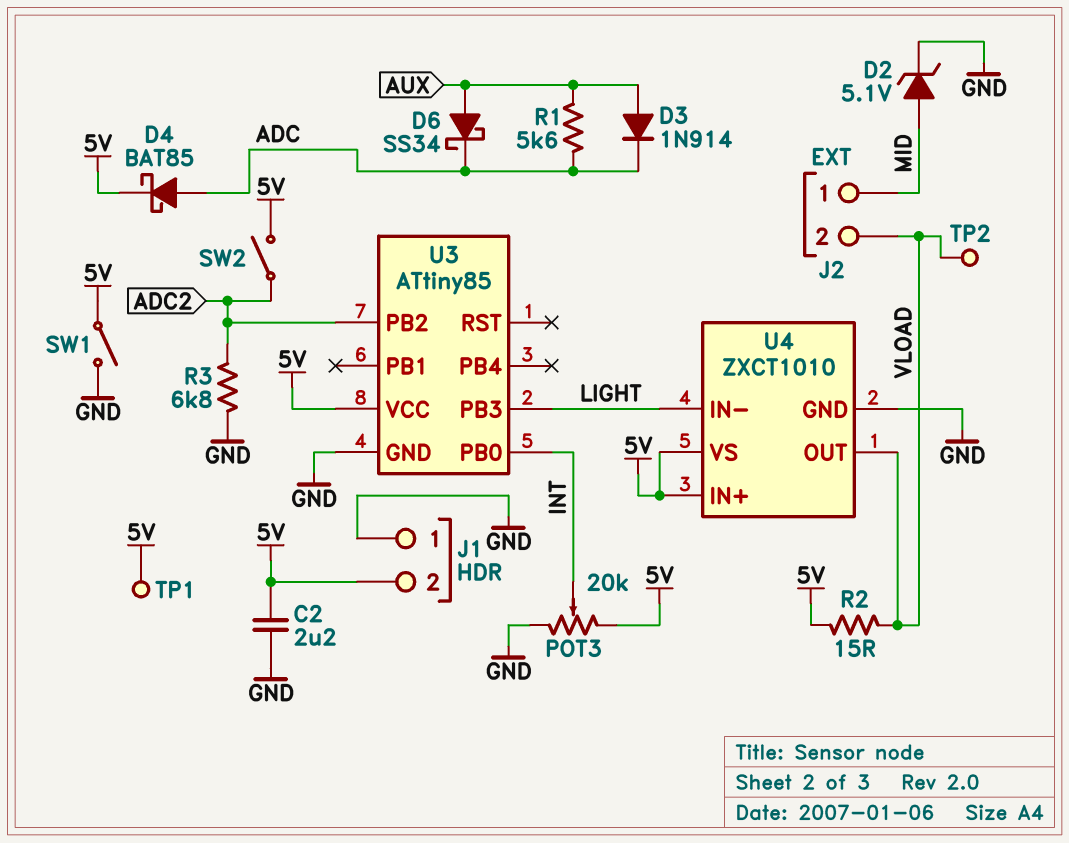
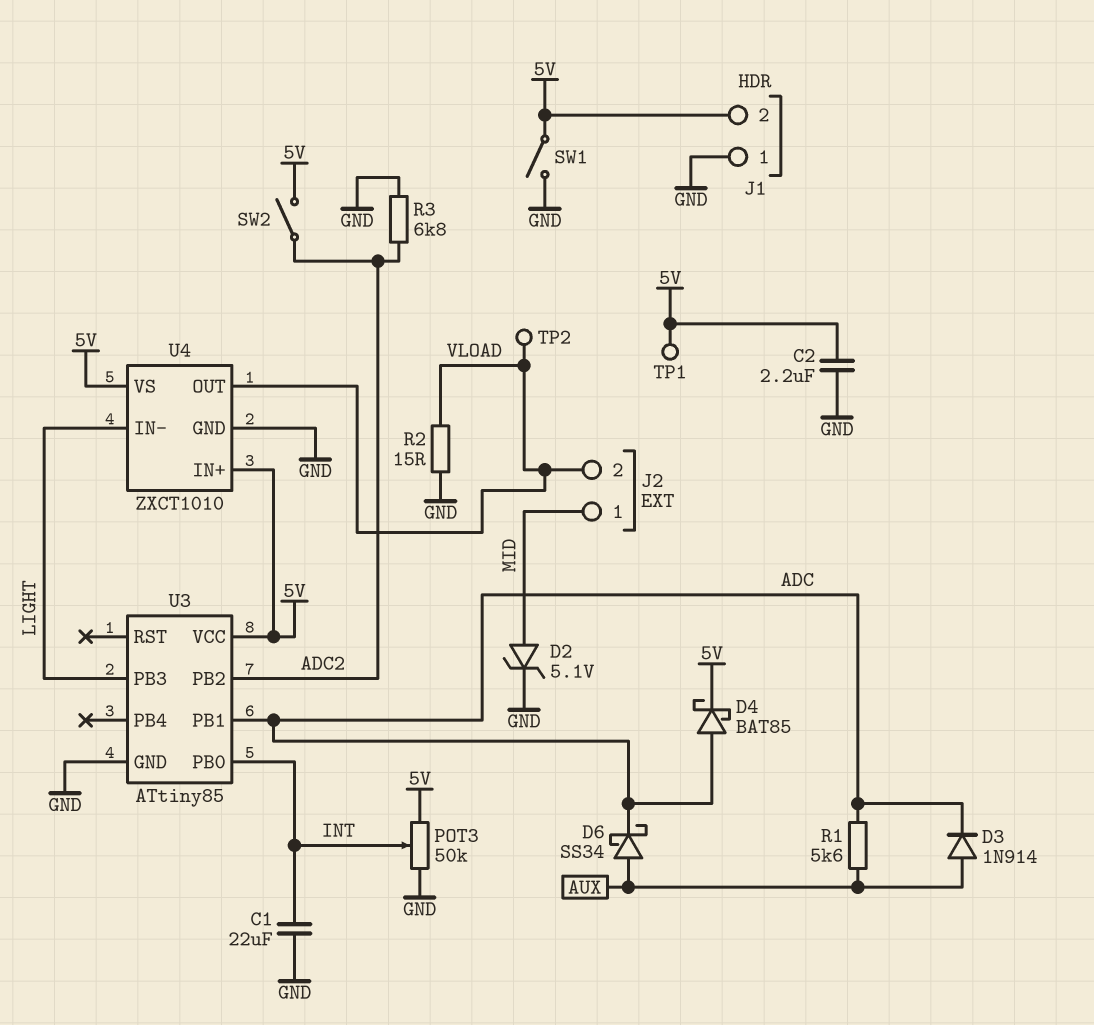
C1: none -> 22uF (GND, INT)
POT3: 20k (5V, GND, wiper INT) -> 50k (5V, GND, wiper INT)
R2: 15 (5V, VLOAD) -> 15 (GND, VLOAD)
U3 pin PB1: none -> ADC

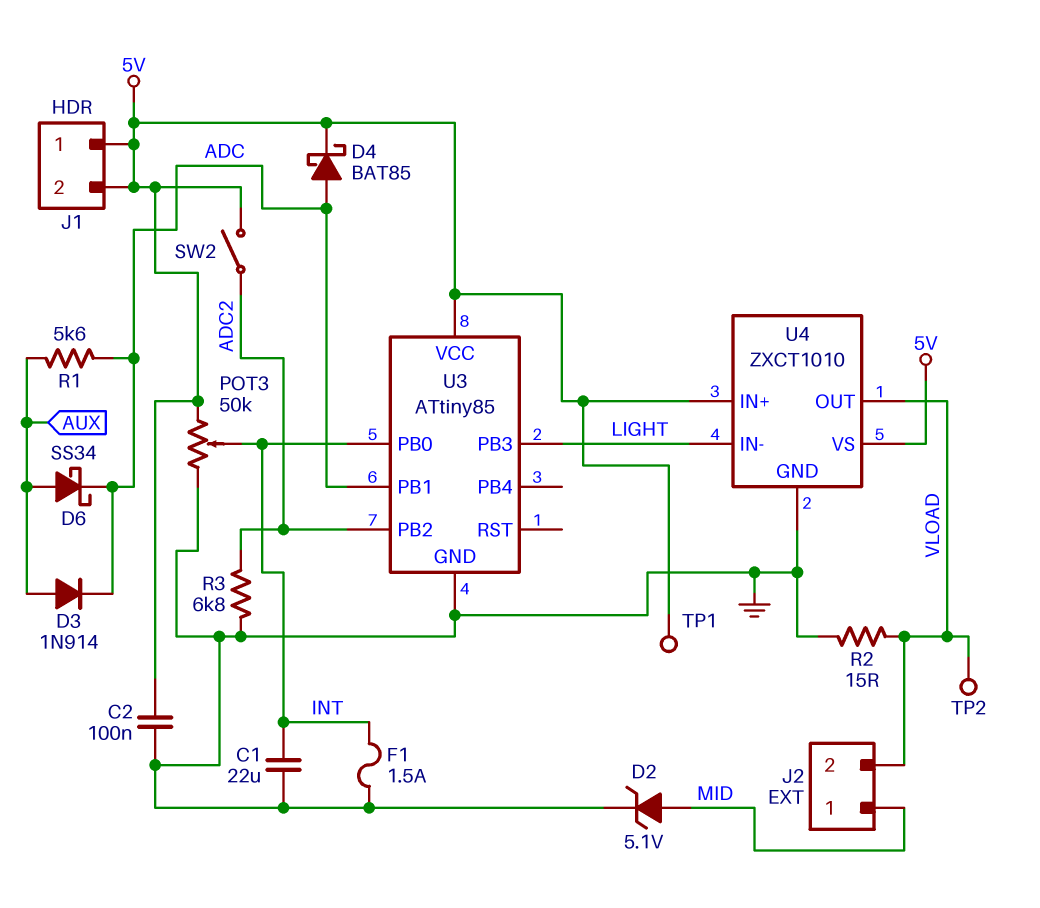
C2: 2.2uF (5V, GND) -> 100nF (5V, GND)
F1: none -> 1.5A (GND, INT)
J1 pin 1: GND -> 5V
SW1: switch (5V, GND) -> none

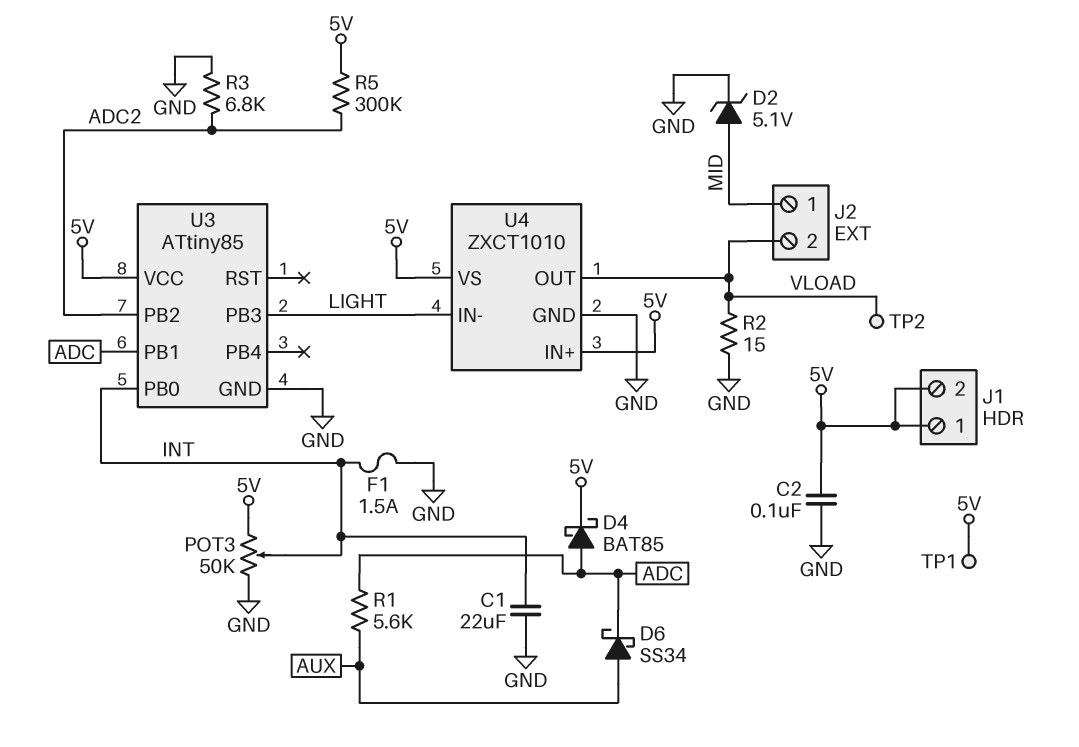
D3: diode 1N914 (A AUX, K ADC) -> none
R5: none -> 300k (5V, ADC2)
SW2: switch (5V, ADC2) -> none

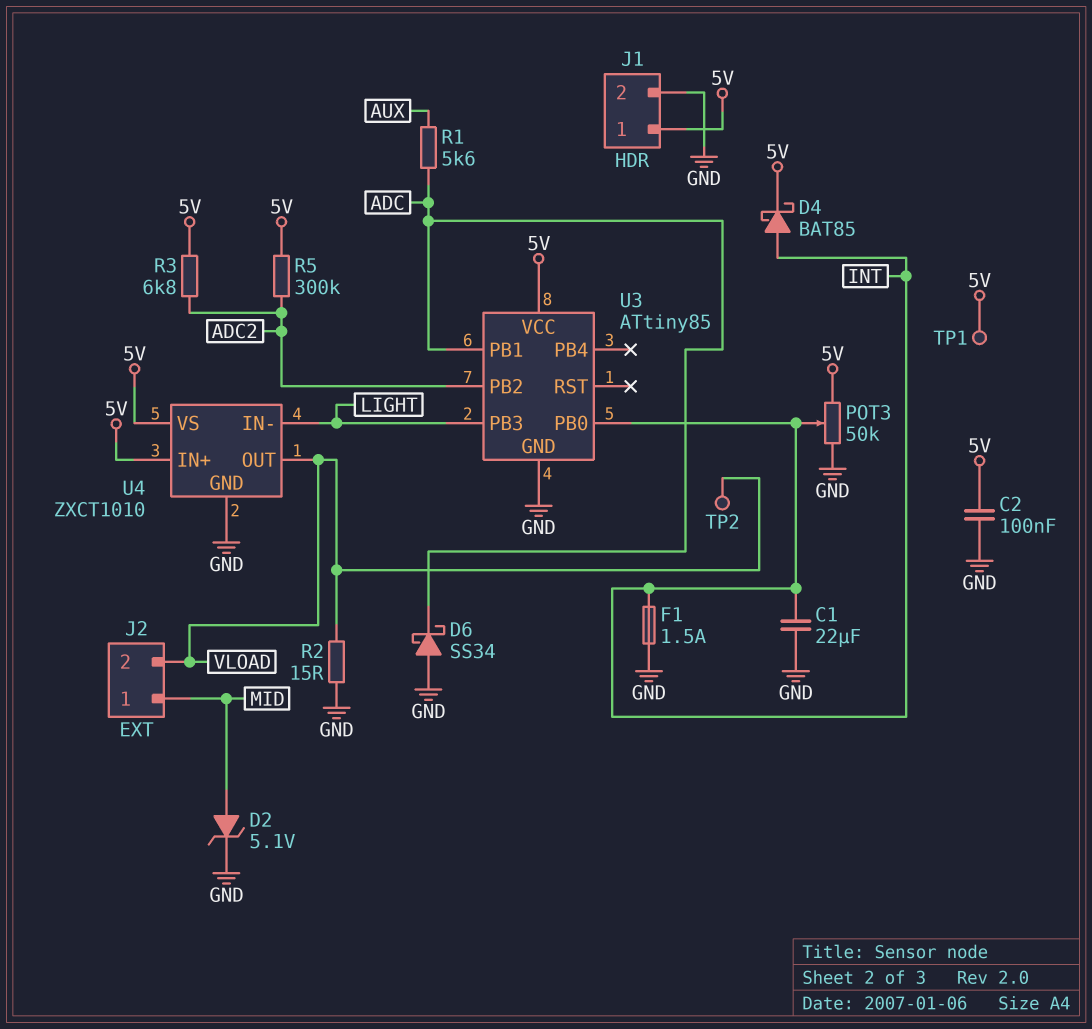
D4: schottky BAT85 (A ADC, K 5V) -> schottky BAT85 (A INT, K 5V)
D6: schottky SS34 (A AUX, K ADC) -> schottky SS34 (A GND, K ADC)
J1 pin 2: 5V -> GND
R3: 6.8k (ADC2, GND) -> 6.8k (5V, ADC2)

